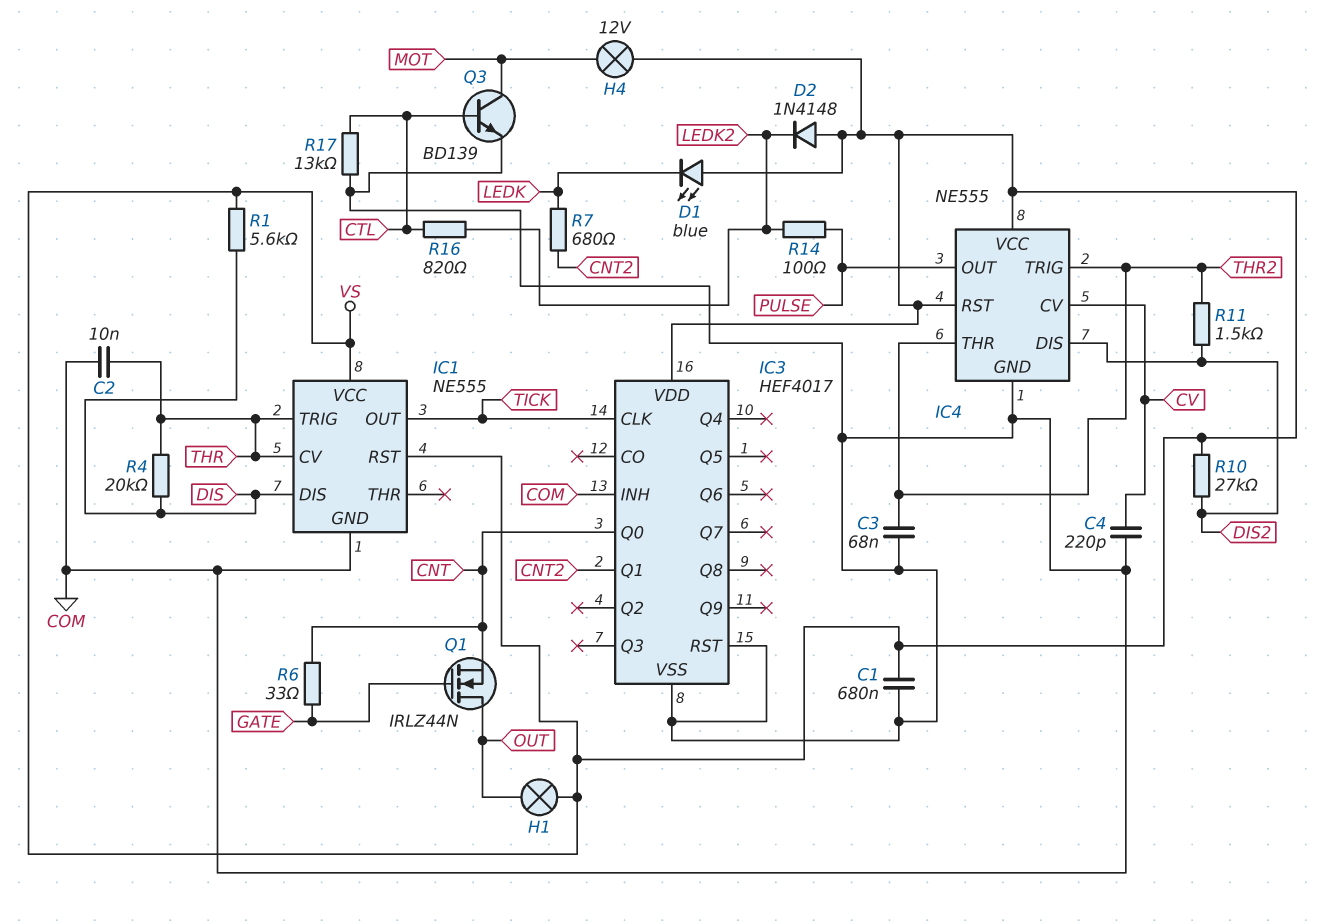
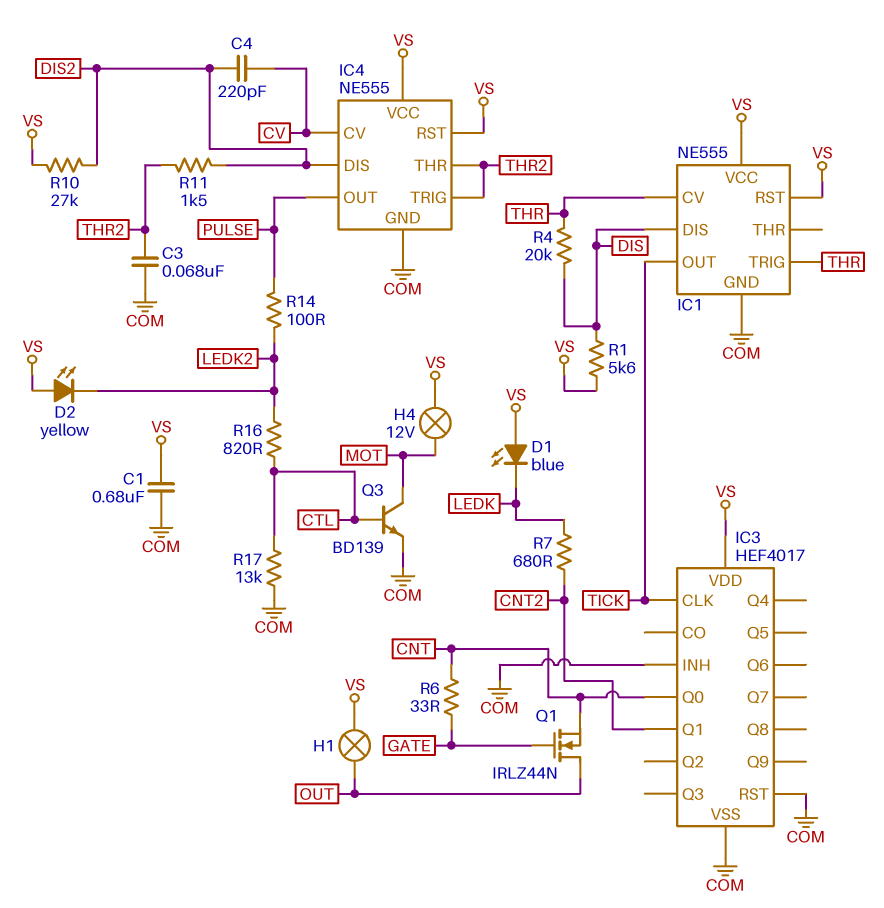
C2: 10nF (COM, THR) -> none
C4: 220pF (COM, CV) -> 220pF (CV, DIS2)
D2: diode 1N4148 (A VS, K LEDK2) -> LED yellow (A VS, K LEDK2)

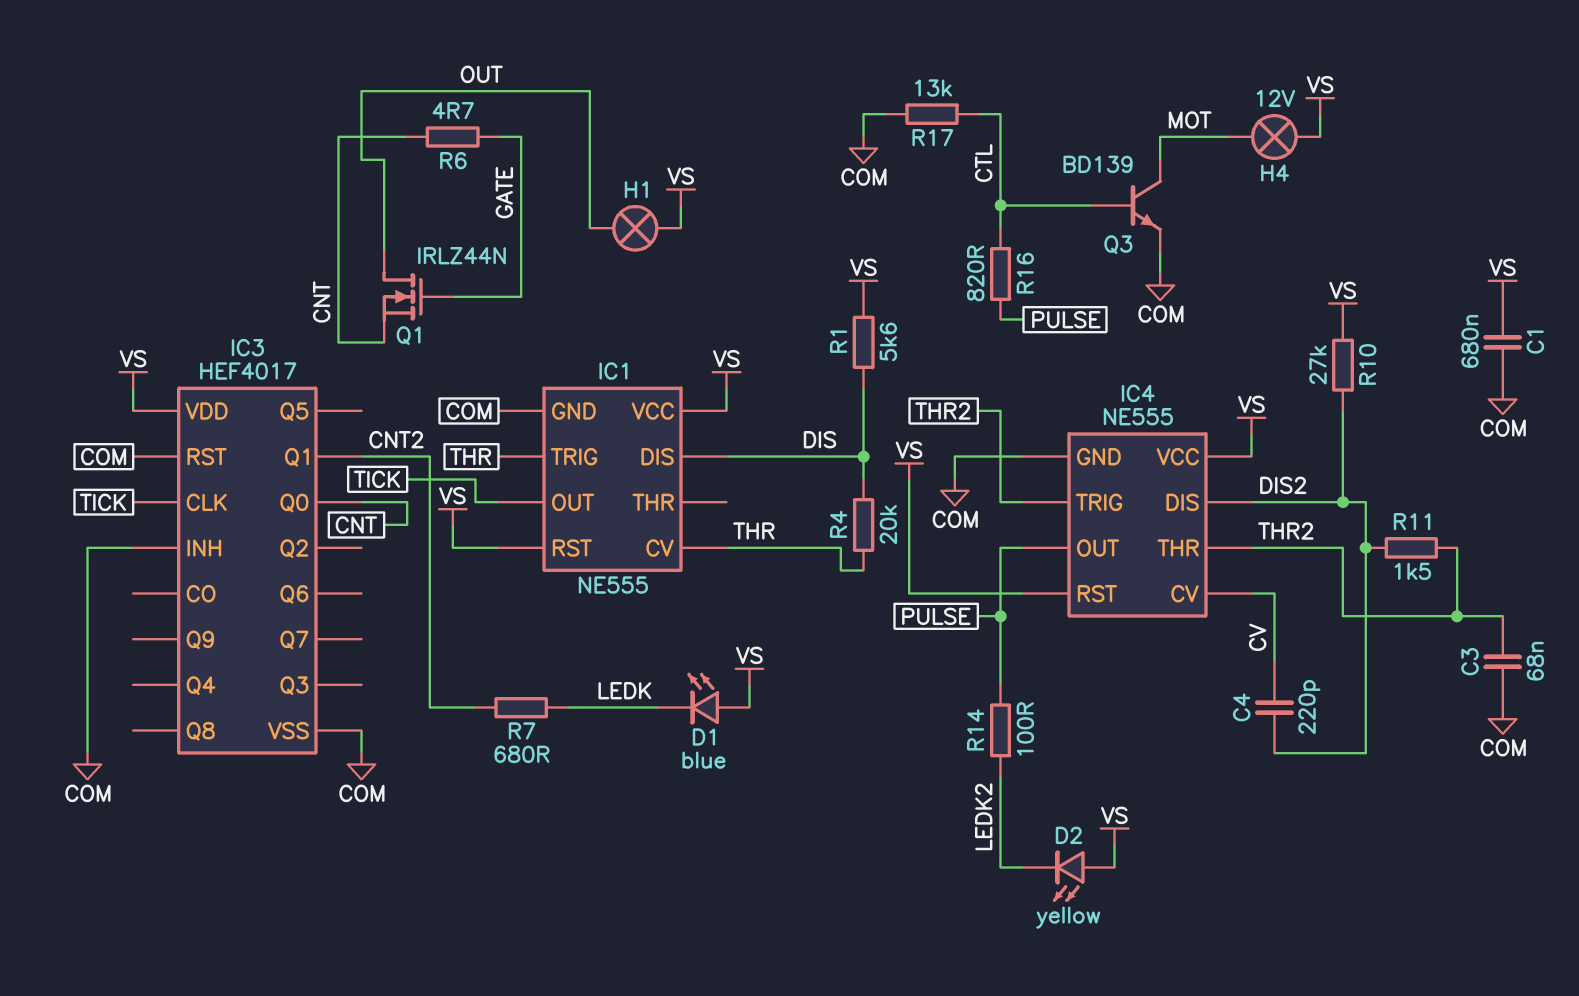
R6: 33 (CNT, GATE) -> 4.7 (CNT, GATE)
R16: 820 (CTL, LEDK2) -> 820 (CTL, PULSE)

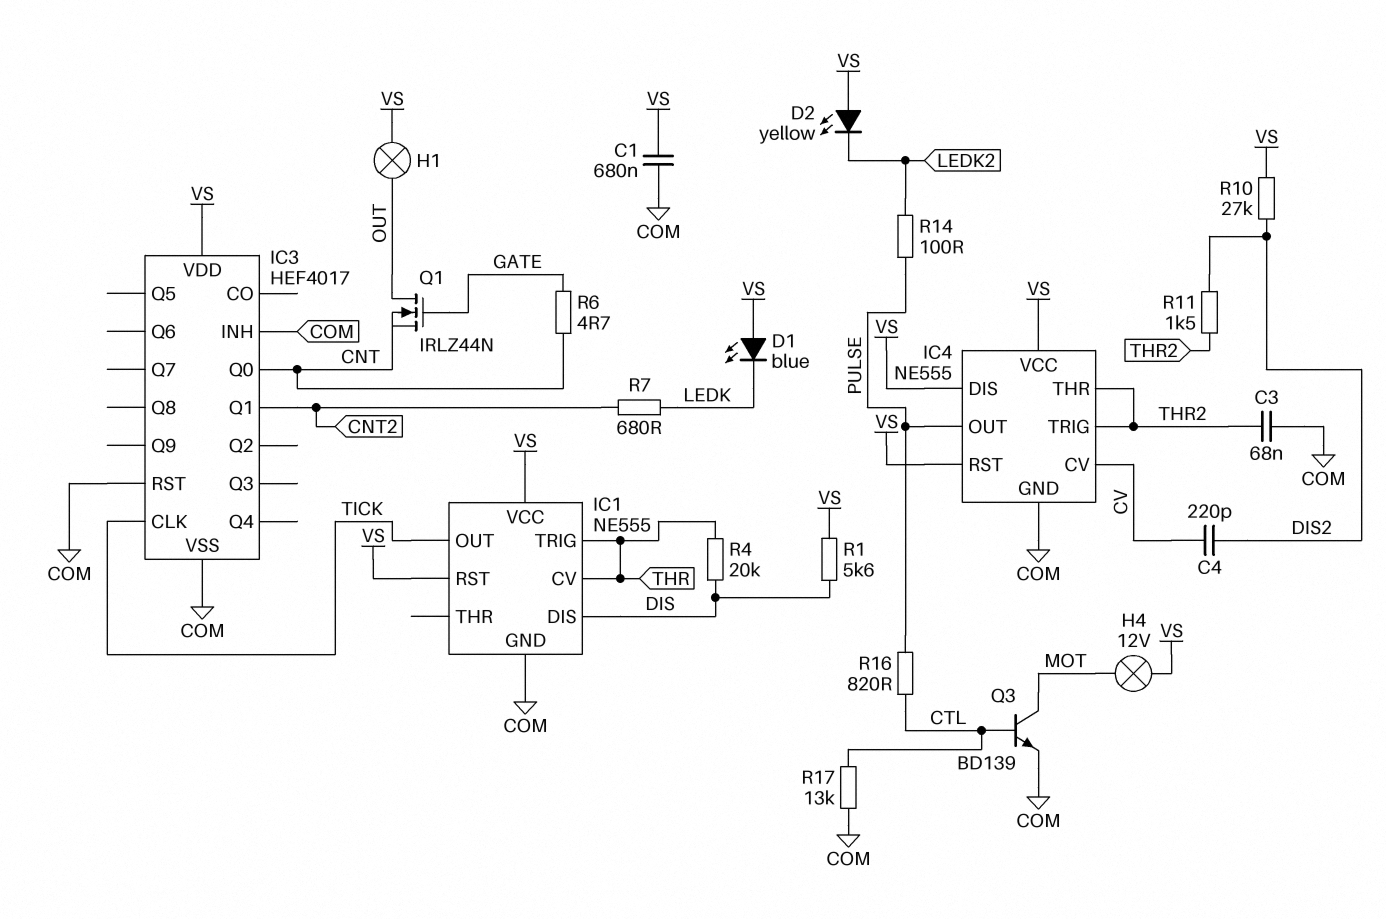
IC4 pin DIS: DIS2 -> VS

